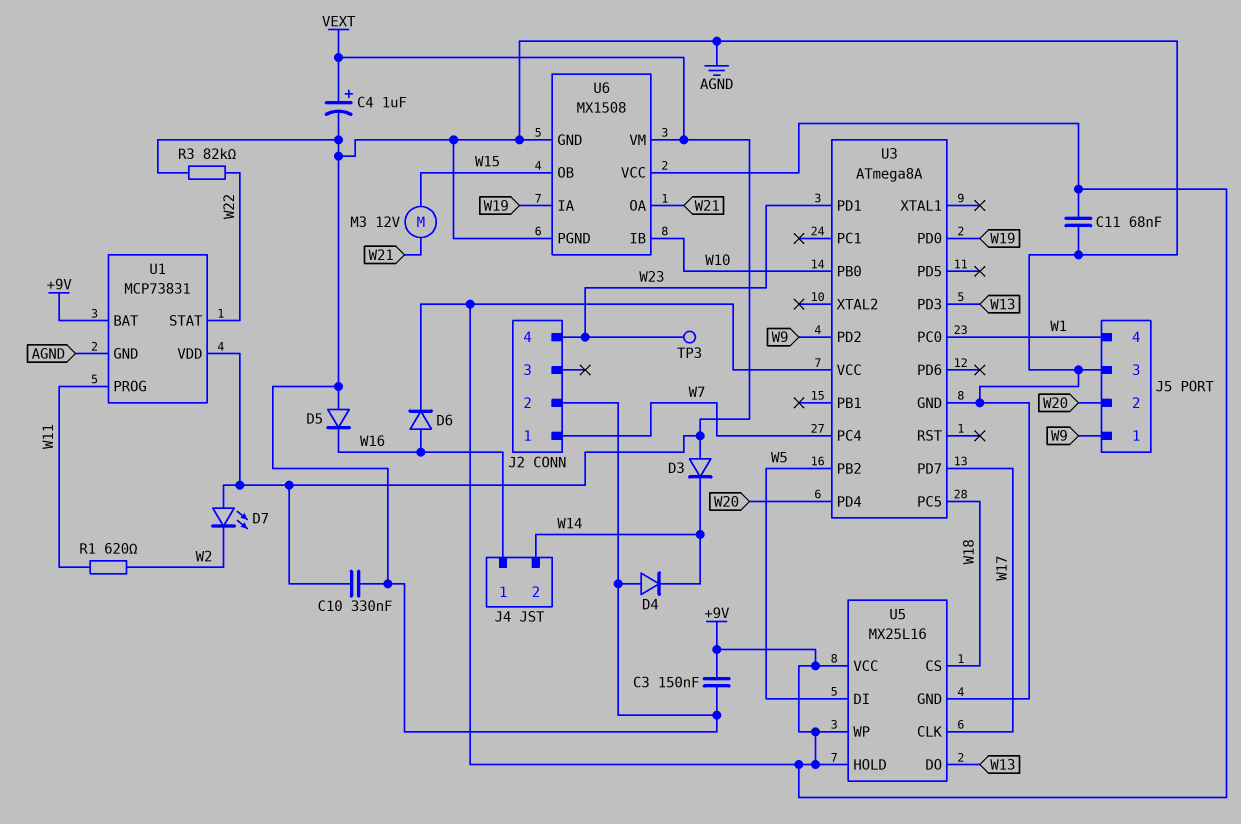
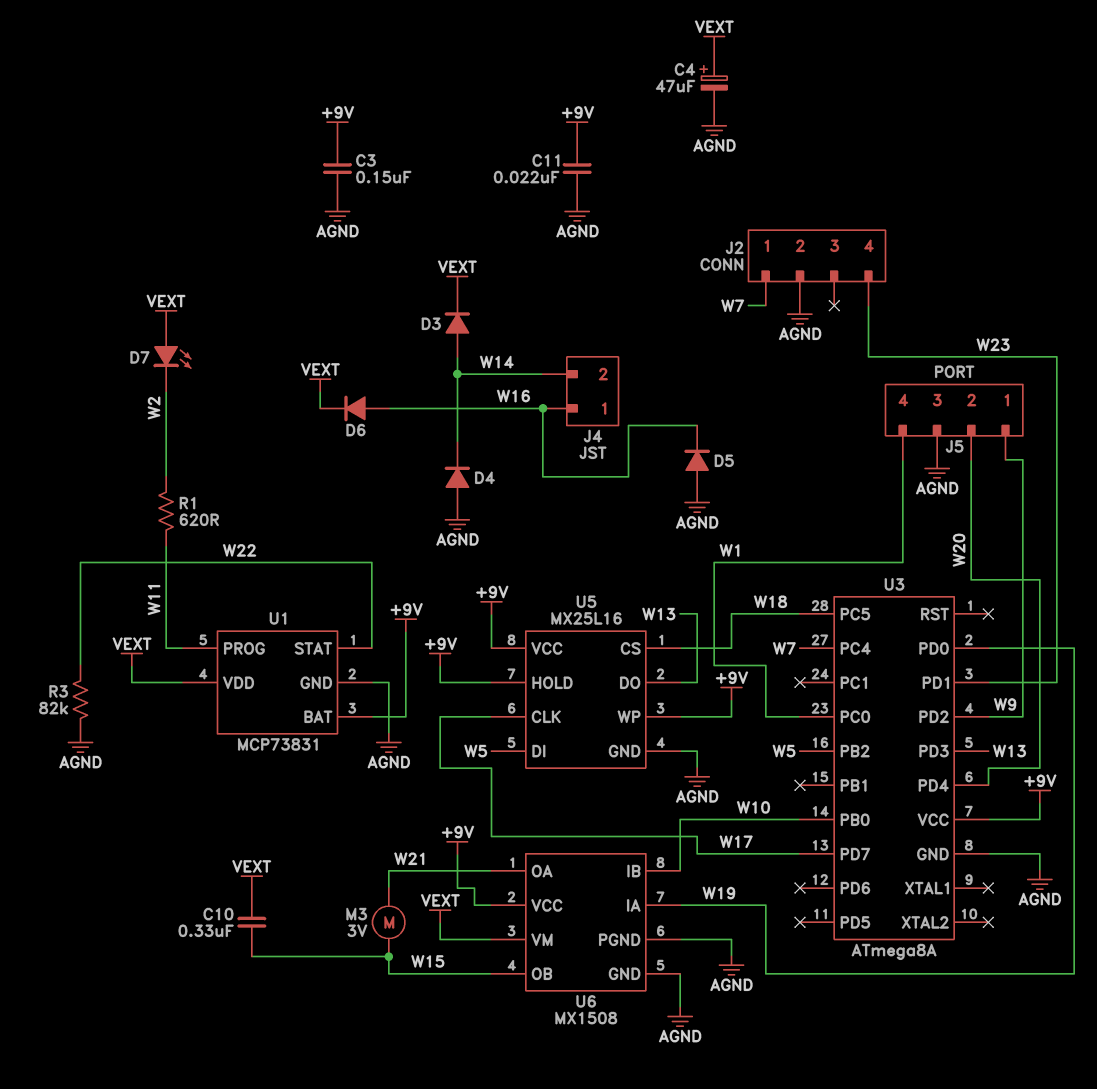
C4: 1uF (plus VEXT, minus AGND) -> 47uF (plus VEXT, minus AGND)
C10: 330nF (AGND, VEXT) -> 330nF (VEXT, W15)
C11: 68nF (+9V, AGND) -> 22nF (+9V, AGND)
D3: diode (A VEXT, K W14) -> diode (A W14, K VEXT)
D6: diode (A W16, K +9V) -> diode (A W16, K VEXT)
M3: motor 12V (W15, W21) -> motor 3V (W15, W21)
TP3: test point (W23) -> none

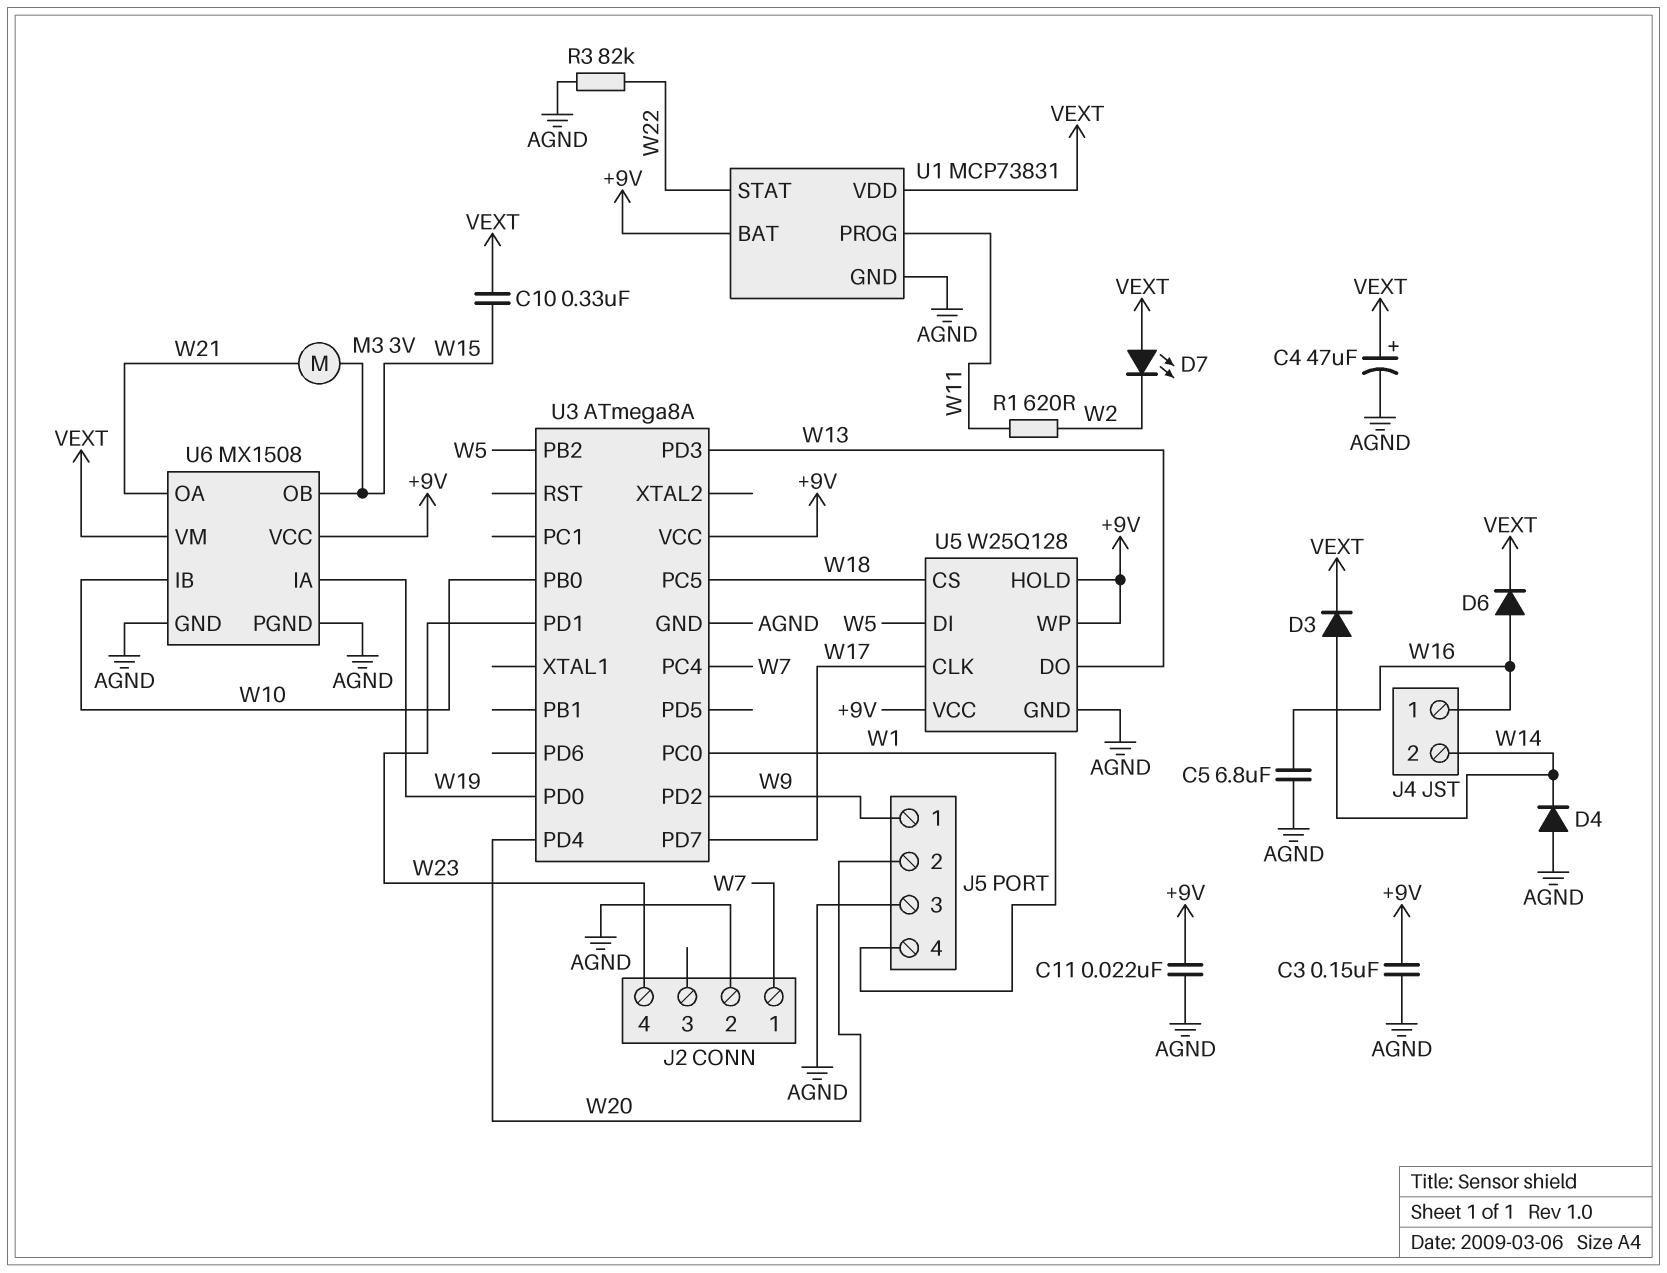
C5: none -> 6.8uF (AGND, W16)
D5: diode (A AGND, K W16) -> none
U5: MX25L16 -> W25Q128

